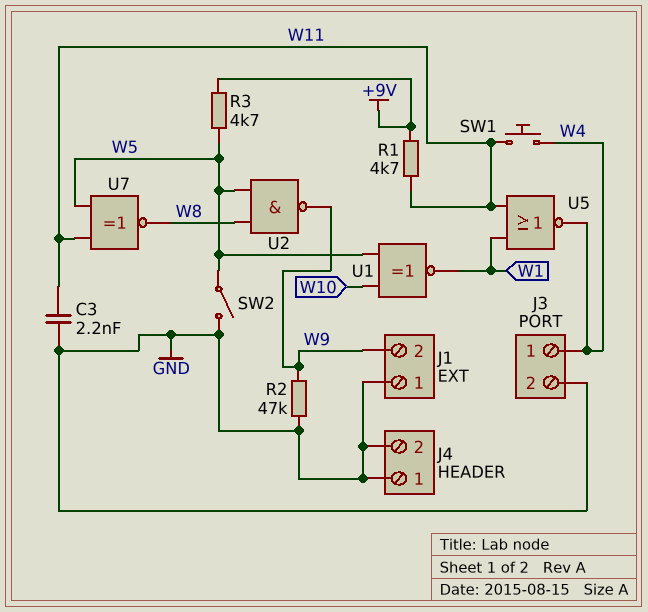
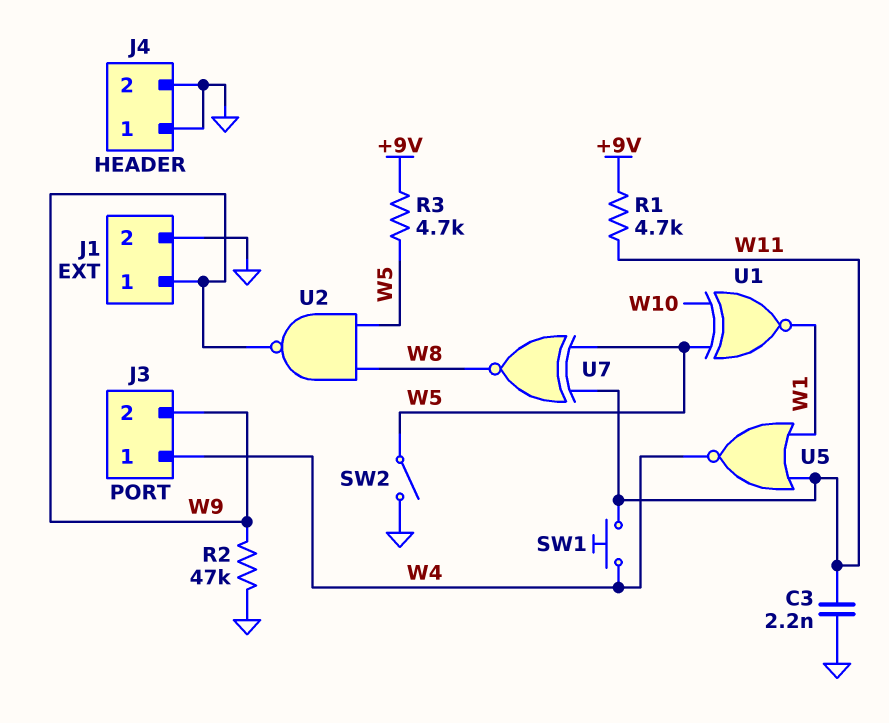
J1 pin 1: GND -> W9
J1 pin 2: W9 -> GND
J3 pin 2: GND -> W9

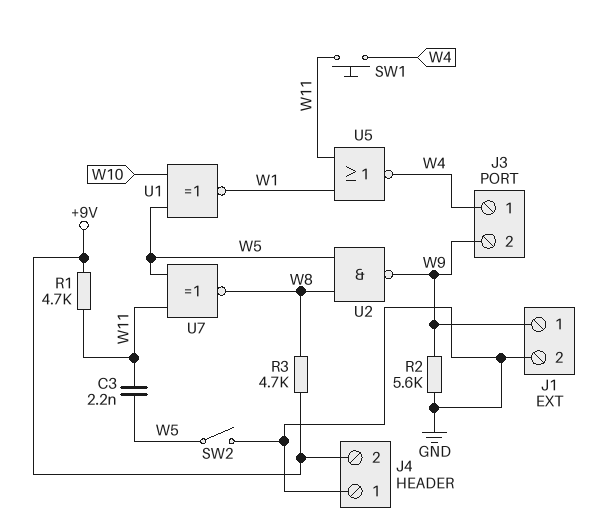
C3: 2.2nF (GND, W11) -> 2.2nF (W5, W11)
J4 pin 2: GND -> +9V
R2: 47k (GND, W9) -> 5.6k (GND, W9)
R3: 4.7k (+9V, W5) -> 4.7k (+9V, W8)

